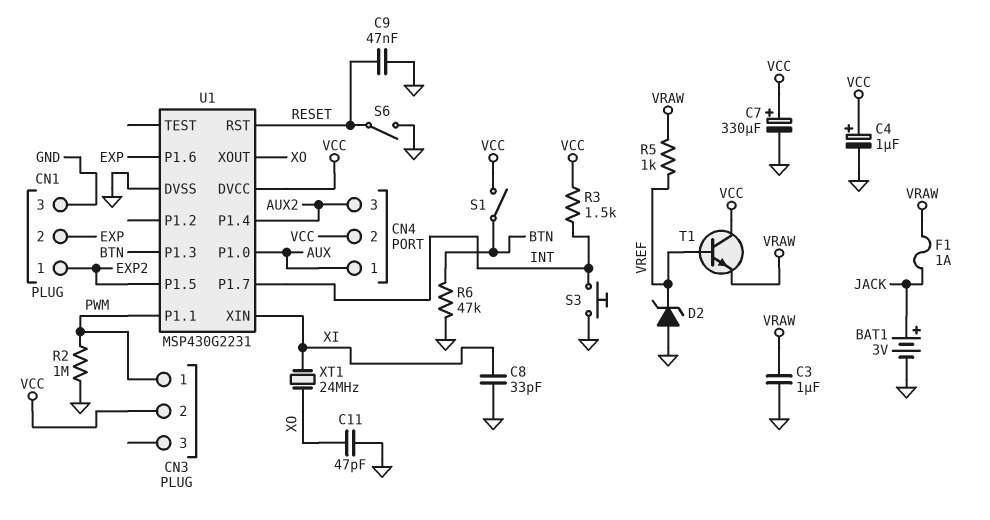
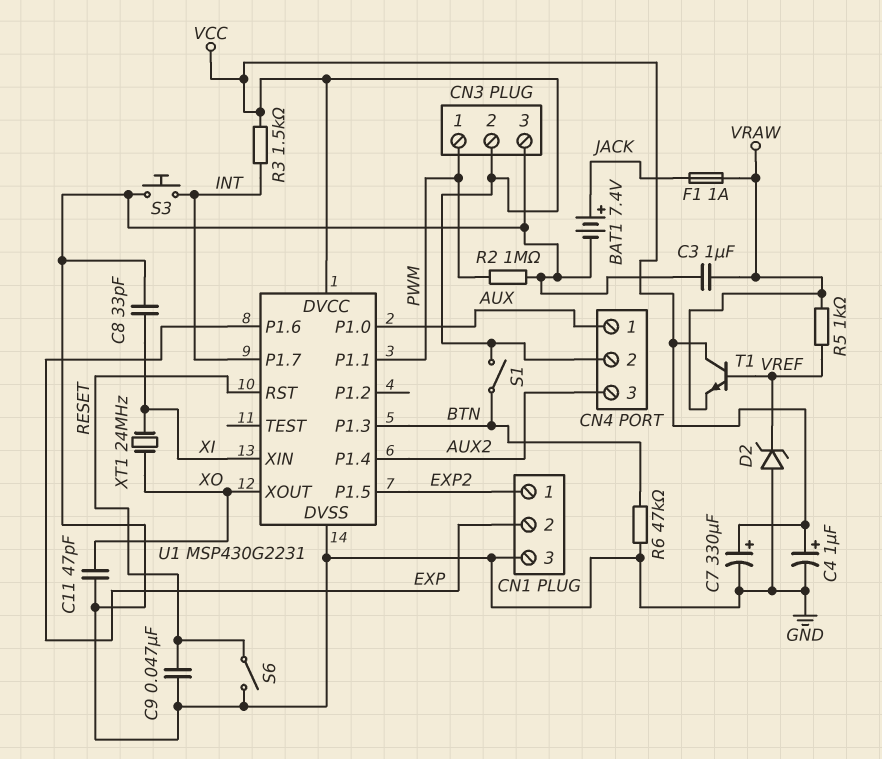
BAT1: 3V (plus JACK, minus GND) -> 7.4V (plus JACK, minus GND)
CN3 pin 3: none -> GND

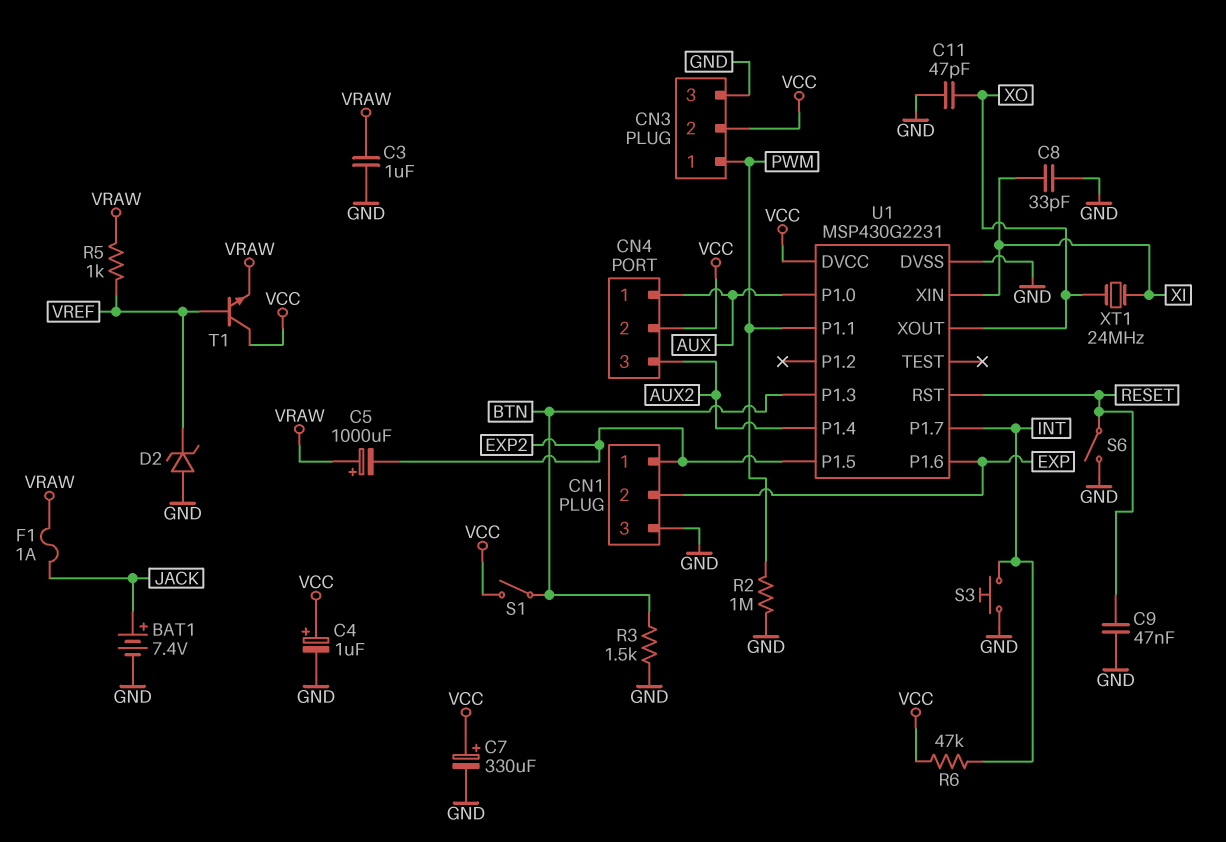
C5: none -> 1000uF (plus VRAW, minus EXP2)
R3: 1.5k (INT, VCC) -> 1.5k (BTN, GND)
R6: 47k (BTN, GND) -> 47k (INT, VCC)

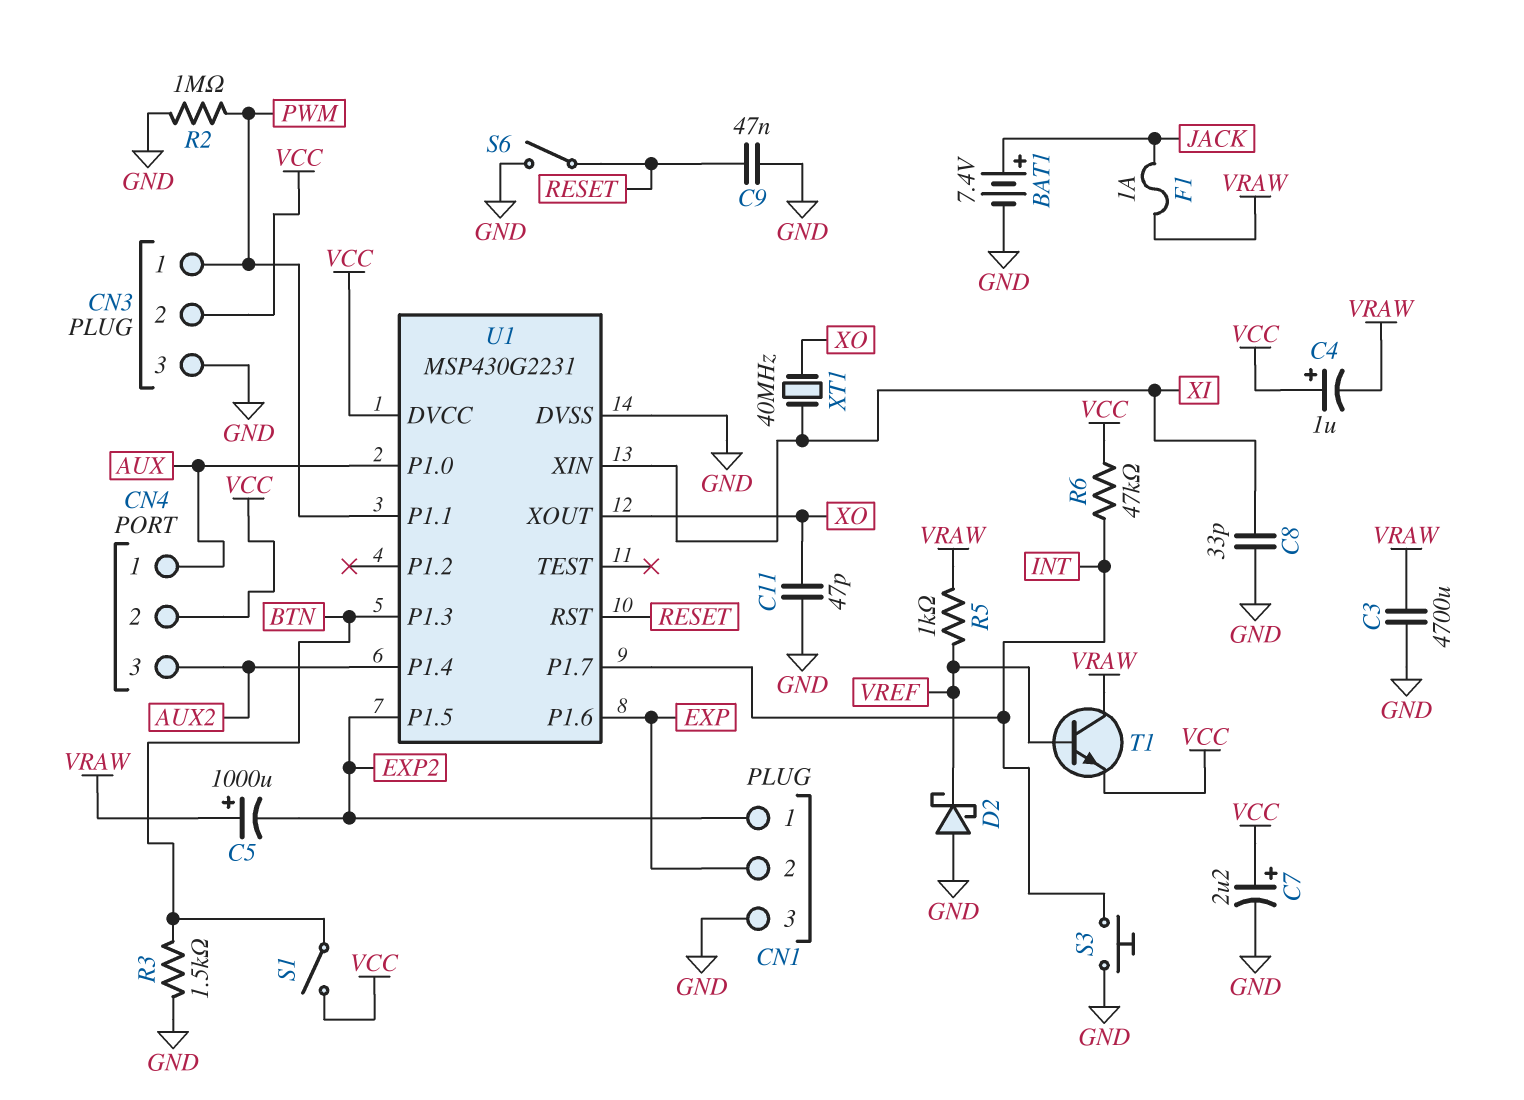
C3: 1uF (GND, VRAW) -> 4700uF (GND, VRAW)
C4: 1uF (plus VCC, minus GND) -> 1uF (plus VCC, minus VRAW)
C7: 330uF (plus VCC, minus GND) -> 2.2uF (plus VCC, minus GND)
D2: zener (A GND, K VREF) -> schottky (A GND, K VREF)
T1: NPN (B VREF, C VCC, E VRAW) -> NPN (B VREF, C VRAW, E VCC)
XT1: 24MHz (XI, XO) -> 40MHz (XI, XO)

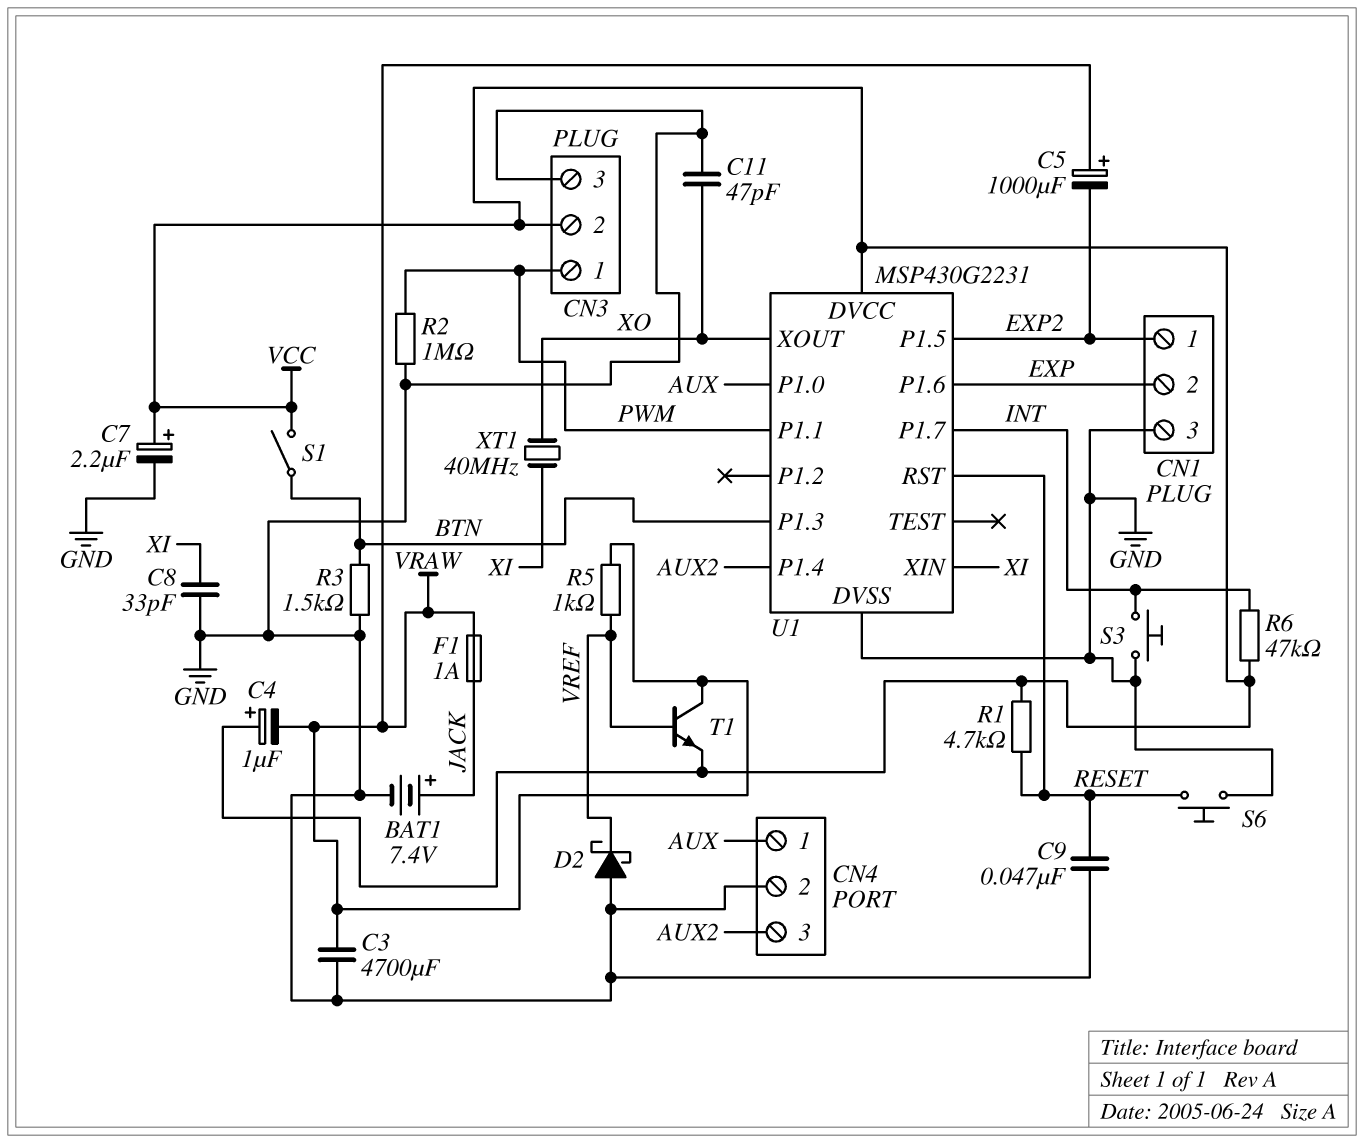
CN4 pin 2: VCC -> GND
R1: none -> 4.7k (RESET, VCC)
S6: switch (GND, RESET) -> button (GND, RESET)

